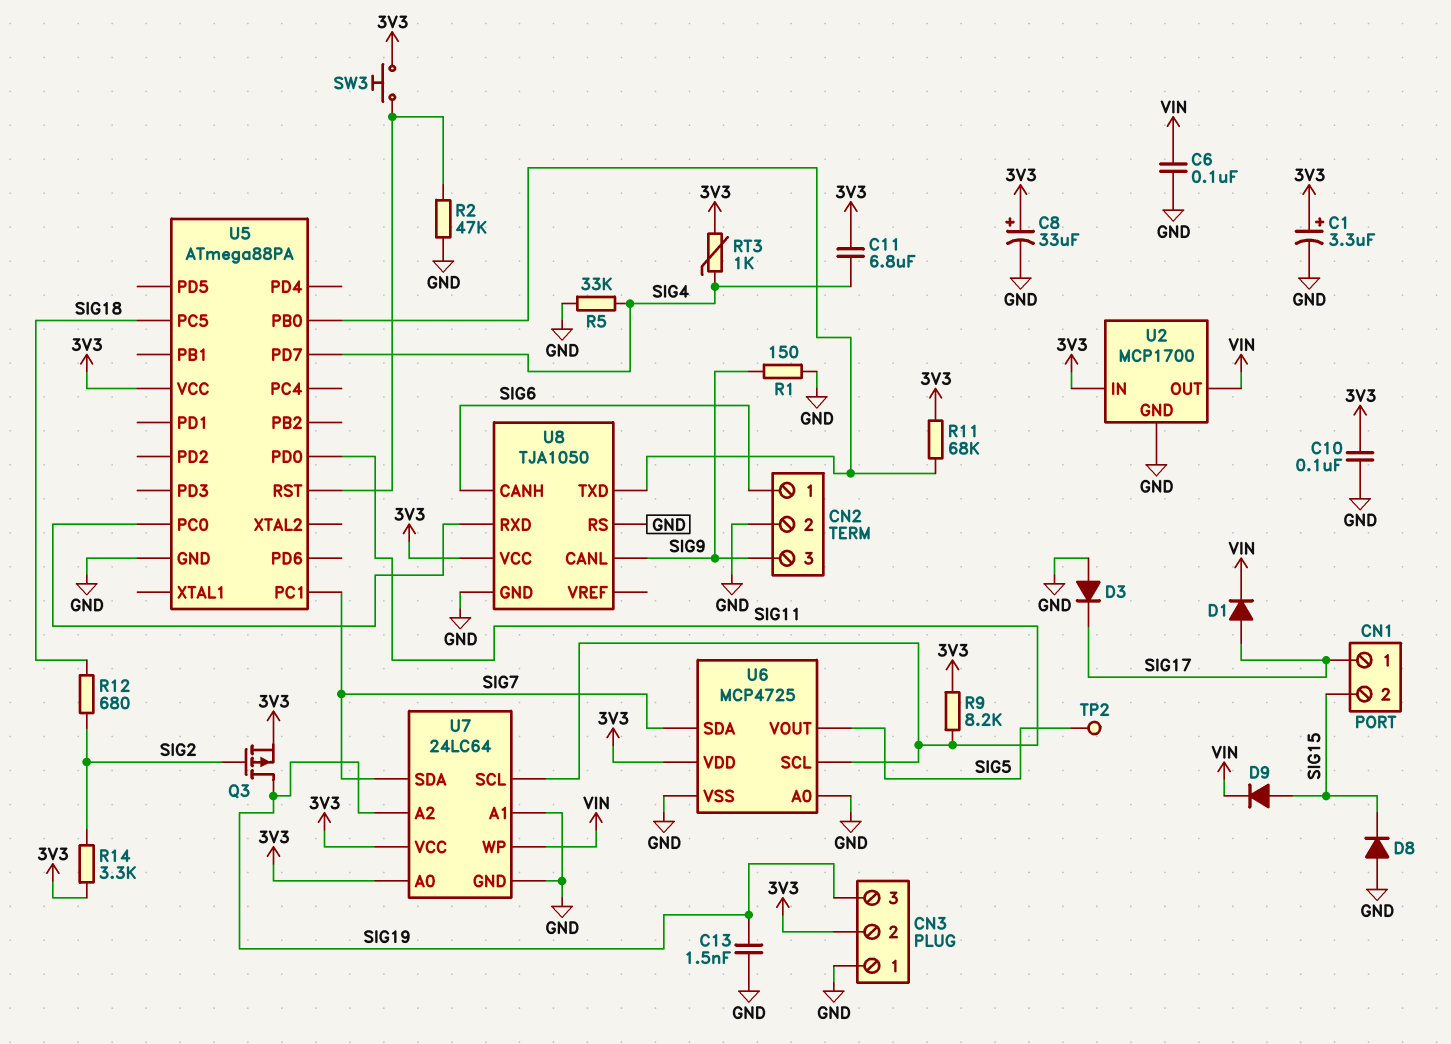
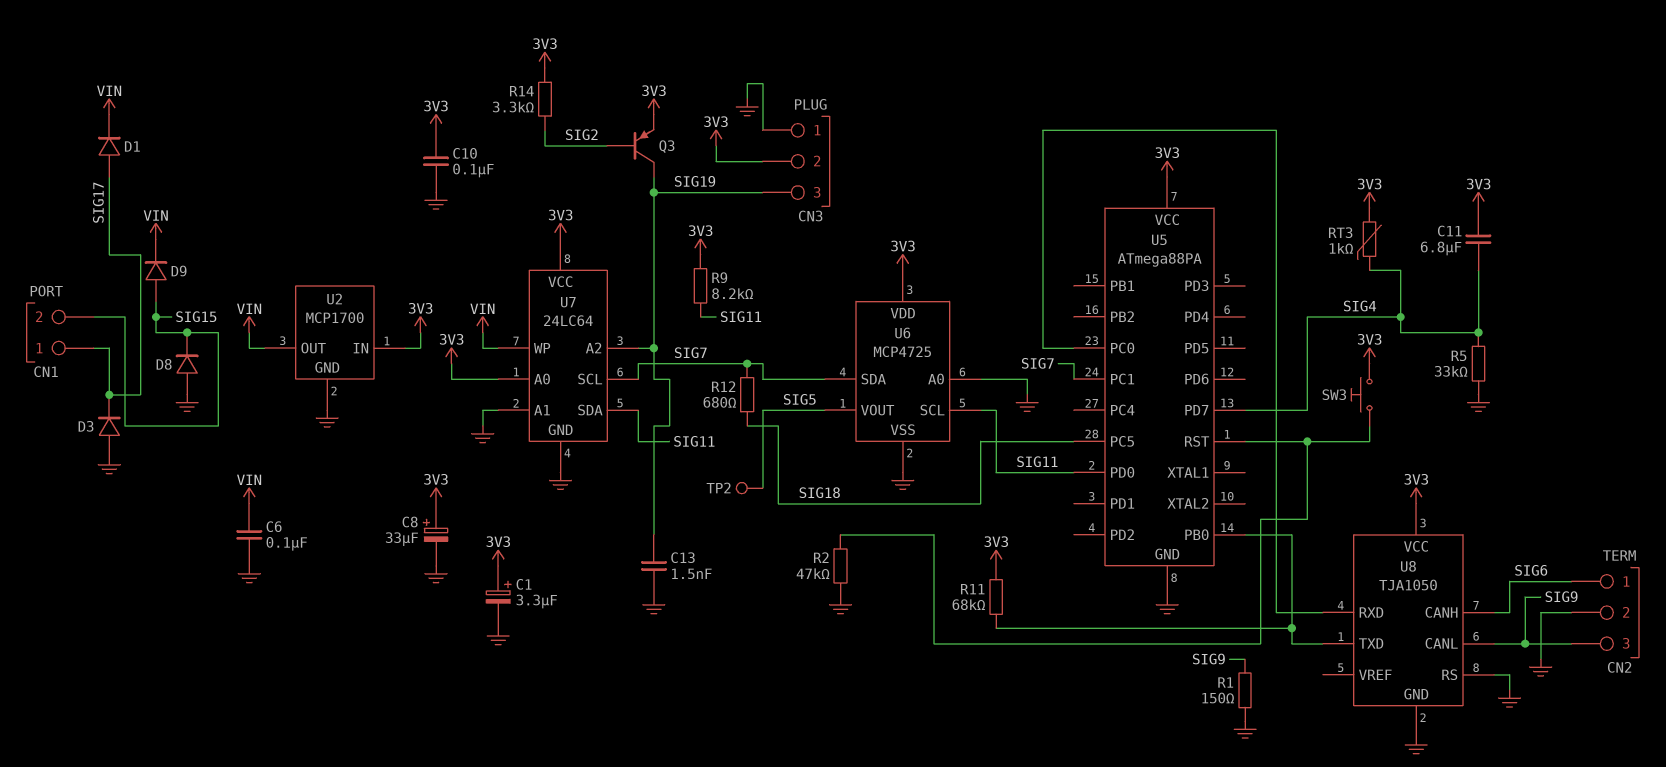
Q3: PMOS (G SIG2, D SIG19, S 3V3) -> PNP (B SIG2, C SIG19, E 3V3)
R12: 680 (SIG2, SIG18) -> 680 (SIG7, SIG18)
U7 pin SCL: SIG11 -> SIG7
U7 pin SDA: SIG7 -> SIG11

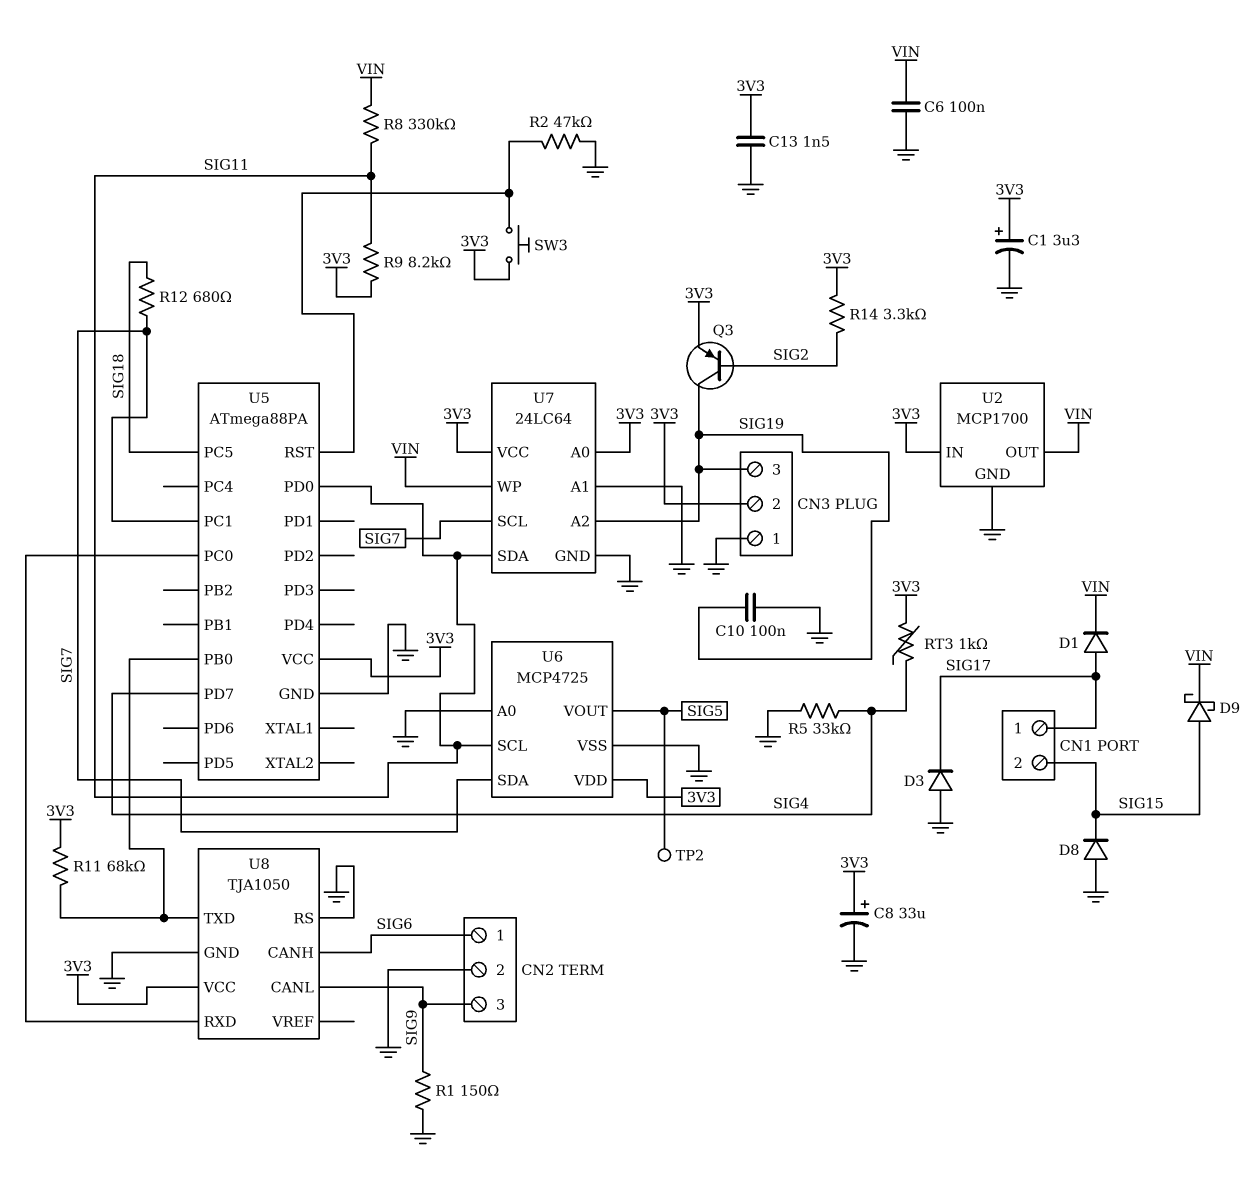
C10: 100nF (3V3, GND) -> 100nF (GND, SIG19)
C11: 6.8uF (3V3, SIG4) -> none
C13: 1.5nF (GND, SIG19) -> 1.5nF (3V3, GND)
D9: diode (A SIG15, K VIN) -> schottky (A SIG15, K VIN)
R8: none -> 330k (SIG11, VIN)

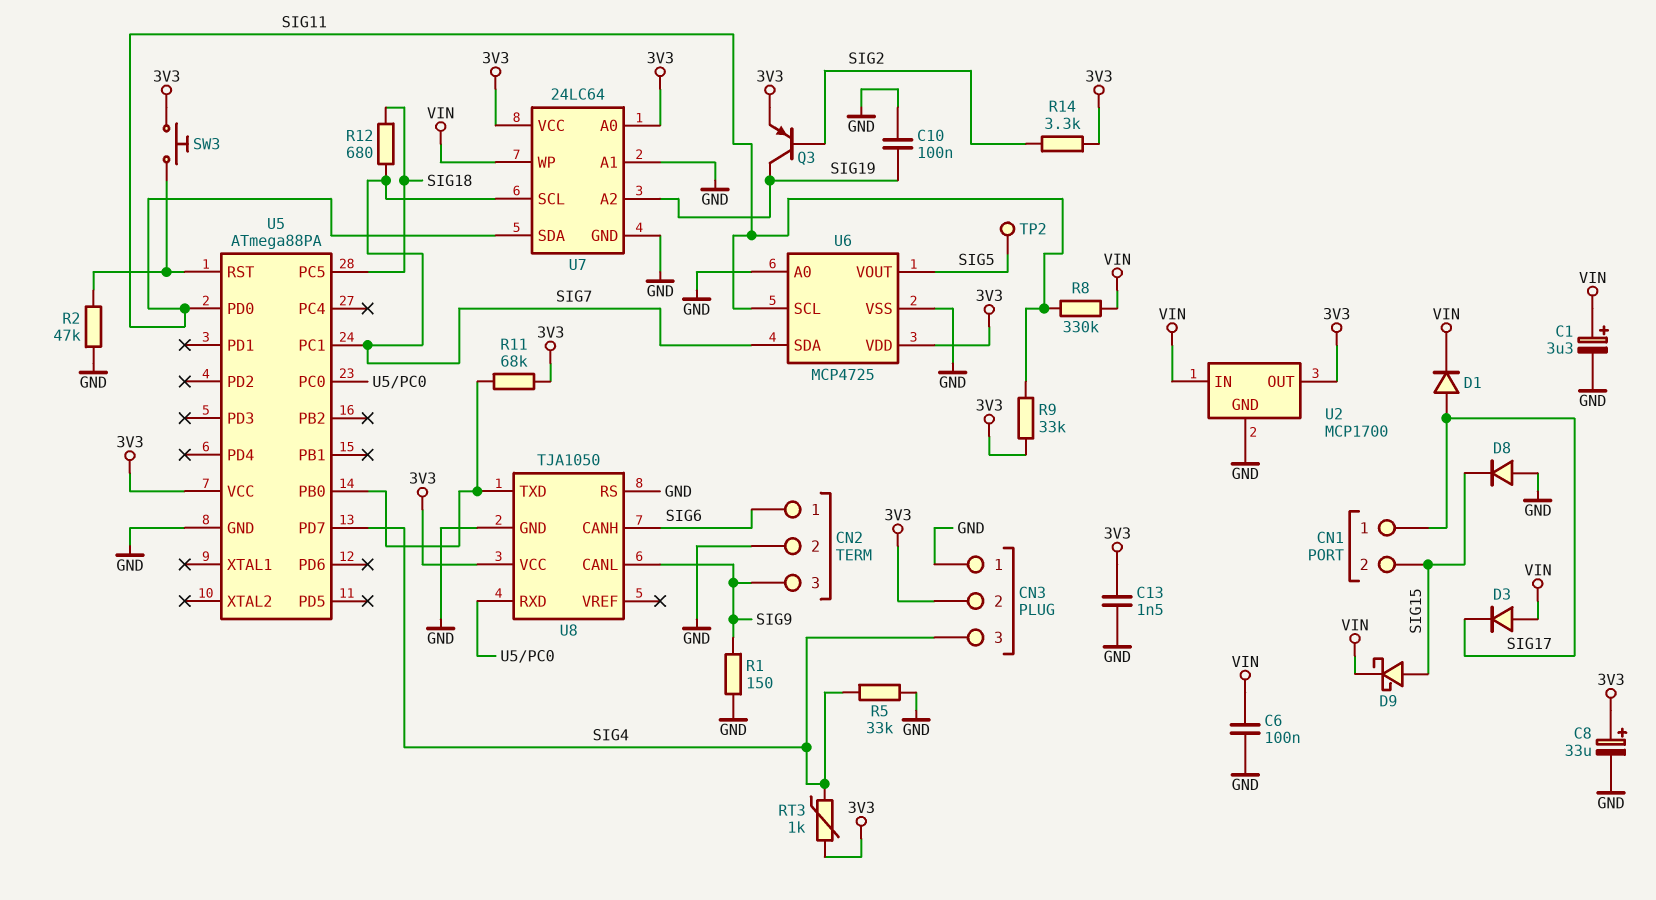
C1: 3.3uF (plus 3V3, minus GND) -> 3.3uF (plus VIN, minus GND)
CN3 pin 3: SIG19 -> SIG4
D3: diode (A GND, K SIG17) -> diode (A VIN, K SIG17)
R9: 8.2k (3V3, SIG11) -> 33k (3V3, SIG11)
U2 pin IN: 3V3 -> VIN
U2 pin OUT: VIN -> 3V3

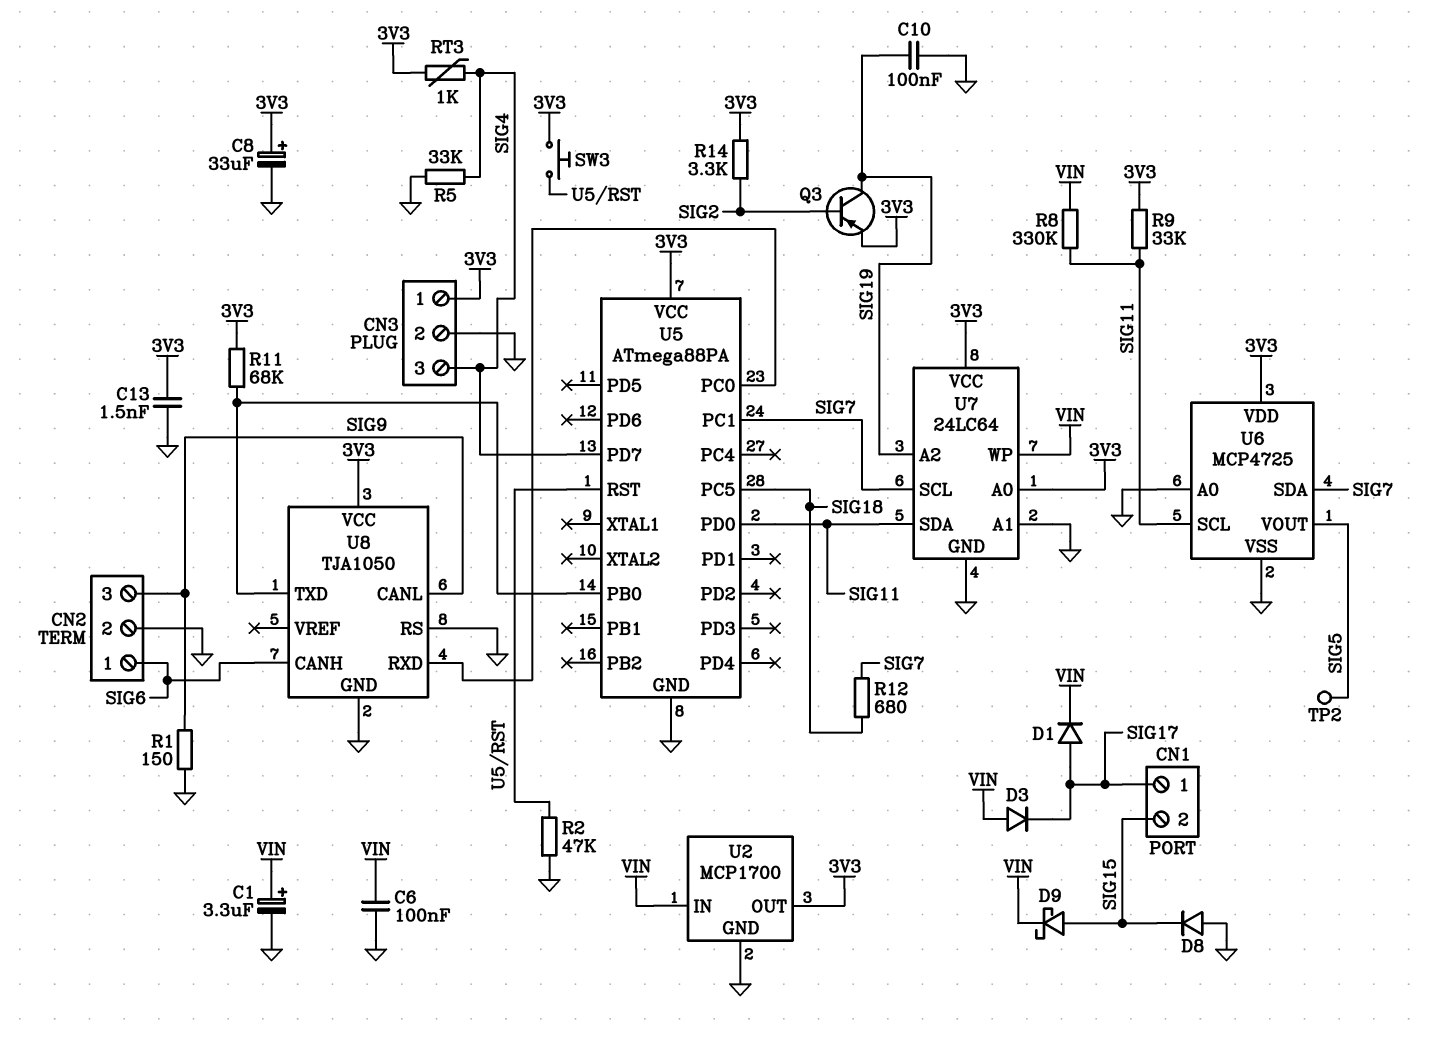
CN3 pin 1: GND -> 3V3
CN3 pin 2: 3V3 -> GND

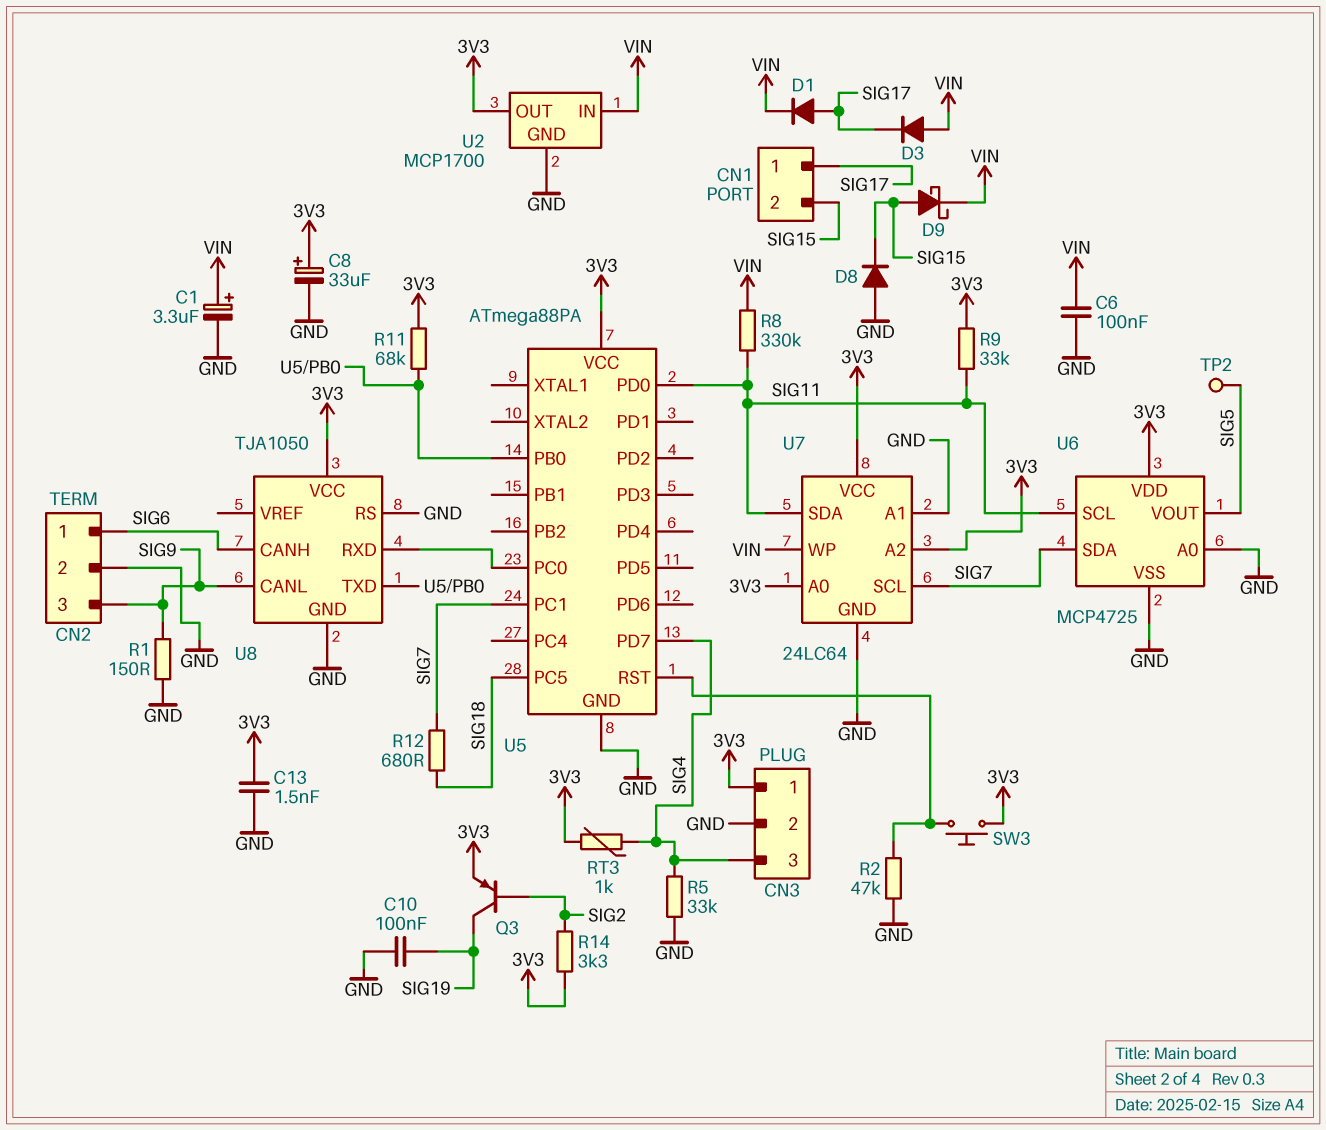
U7 pin A2: SIG19 -> 3V3

